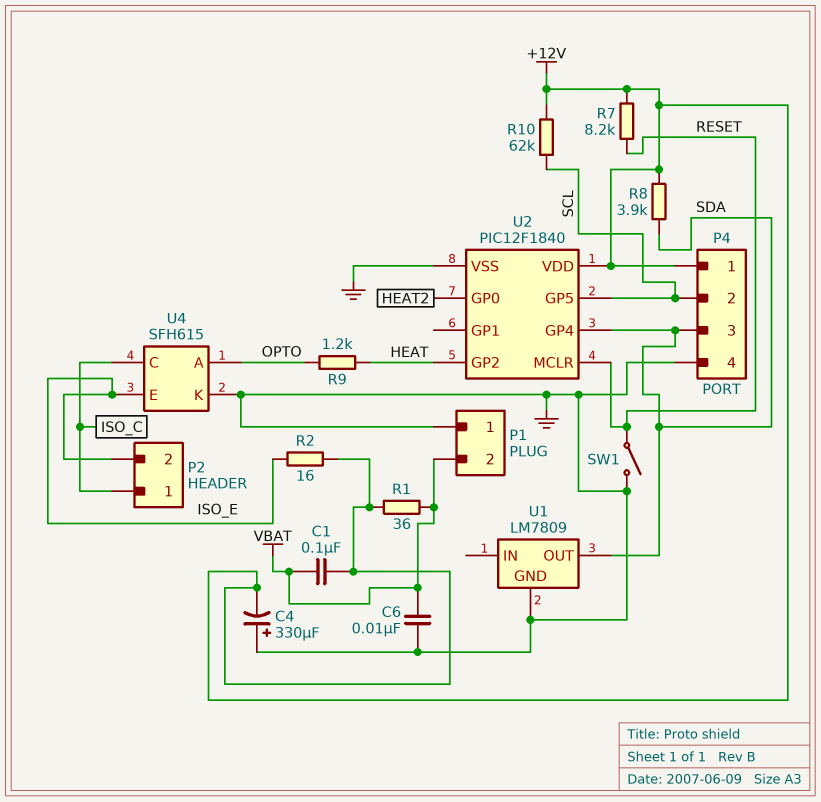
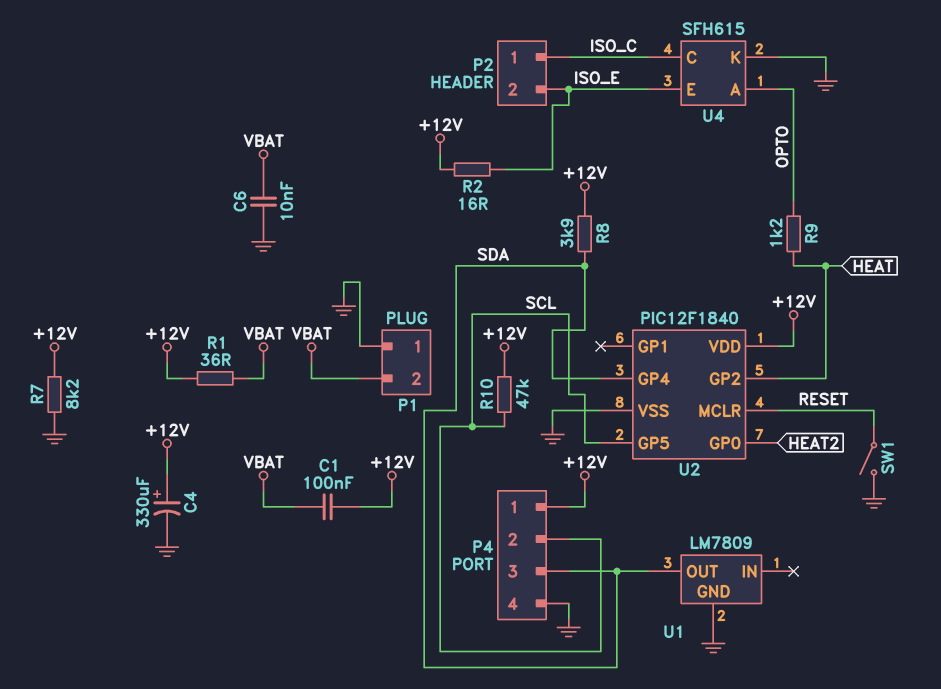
C4: 330uF (plus GND, minus +12V) -> 330uF (plus +12V, minus GND)
R7: 8.2k (+12V, RESET) -> 8.2k (+12V, GND)
R10: 62k (+12V, SCL) -> 47k (+12V, SCL)

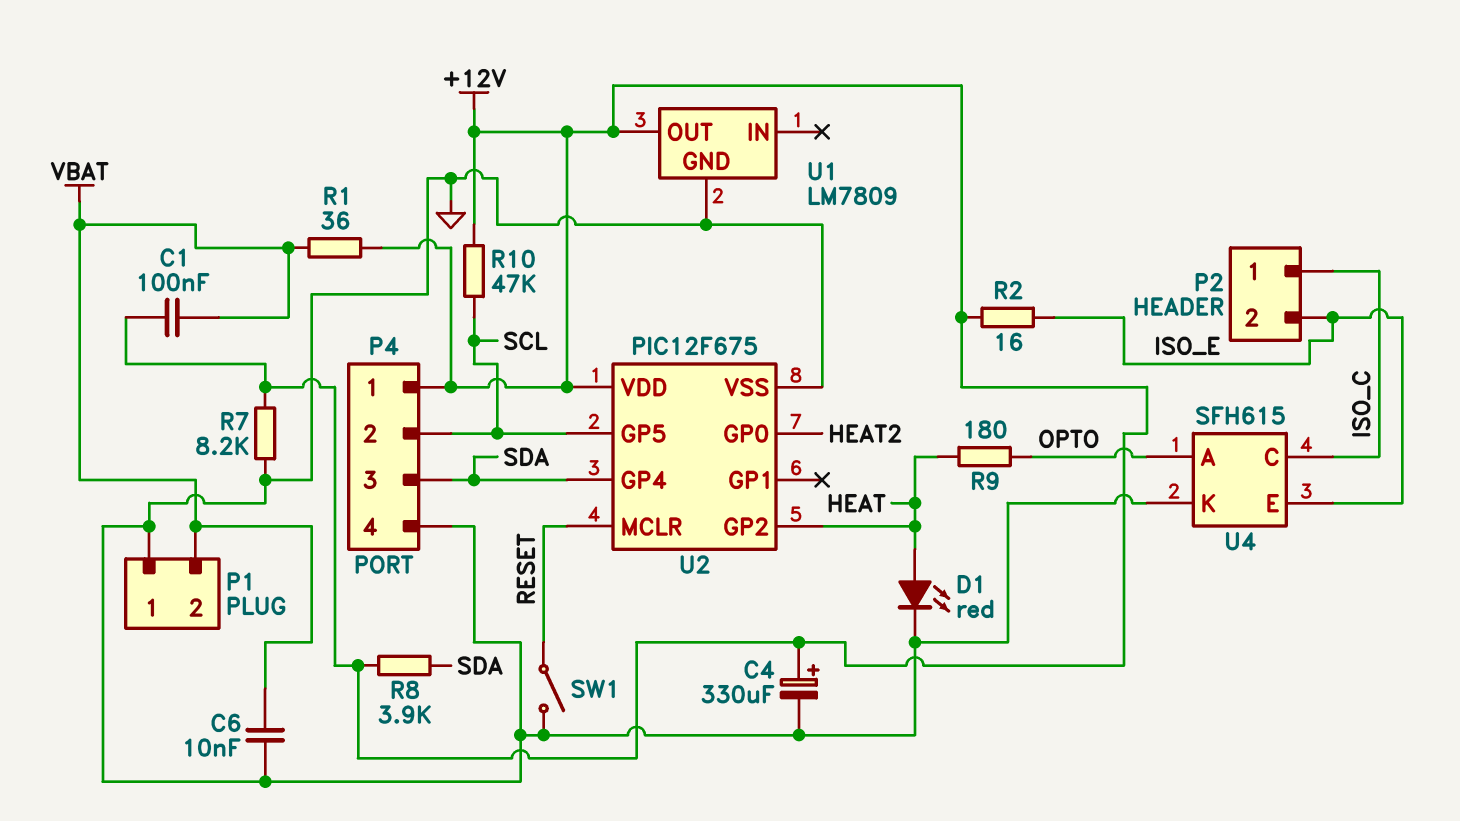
D1: none -> LED red (A HEAT, K GND)
R9: 1.2k (HEAT, OPTO) -> 180 (HEAT, OPTO)
U1 pin OUT: SDA -> +12V
U2: PIC12F1840 -> PIC12F675

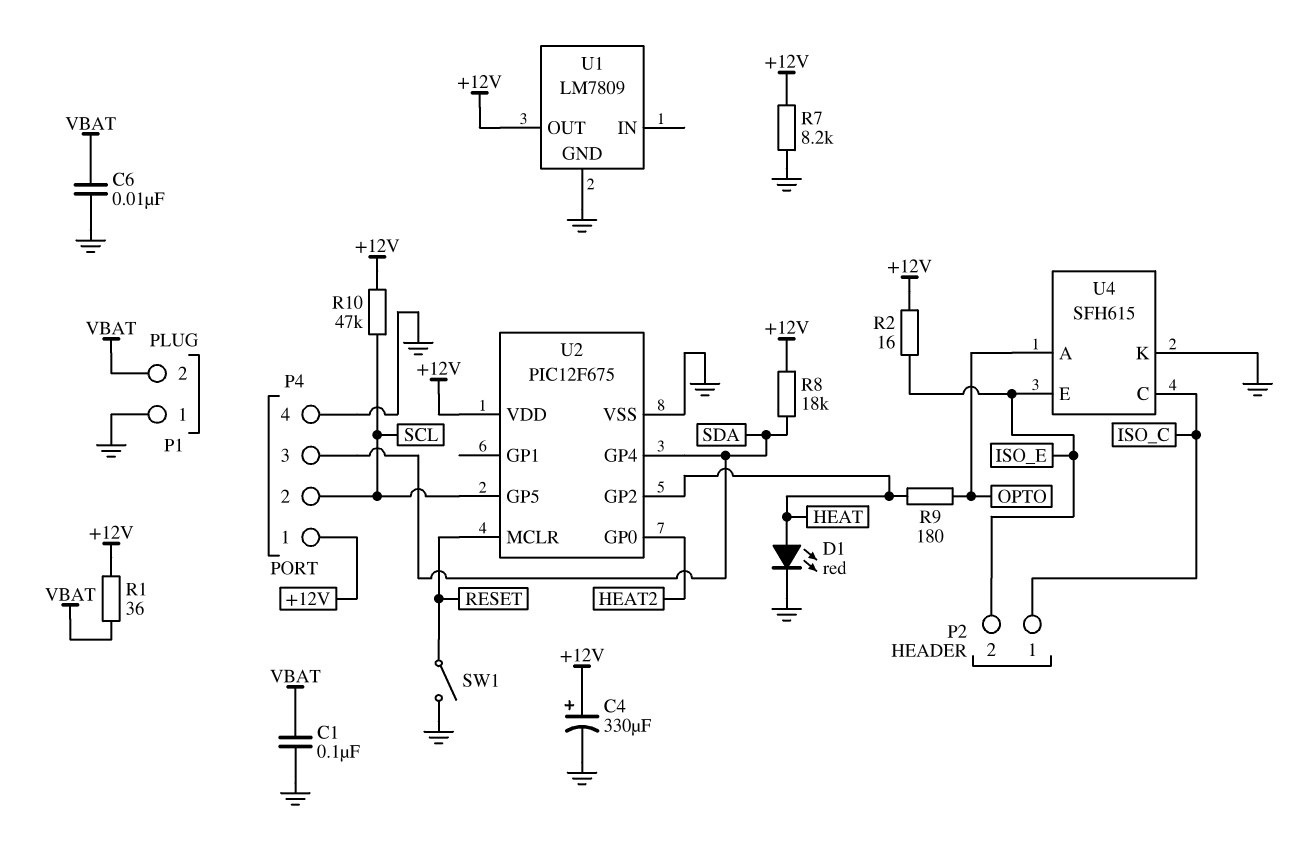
C1: 100nF (+12V, VBAT) -> 100nF (GND, VBAT)
R8: 3.9k (+12V, SDA) -> 18k (+12V, SDA)

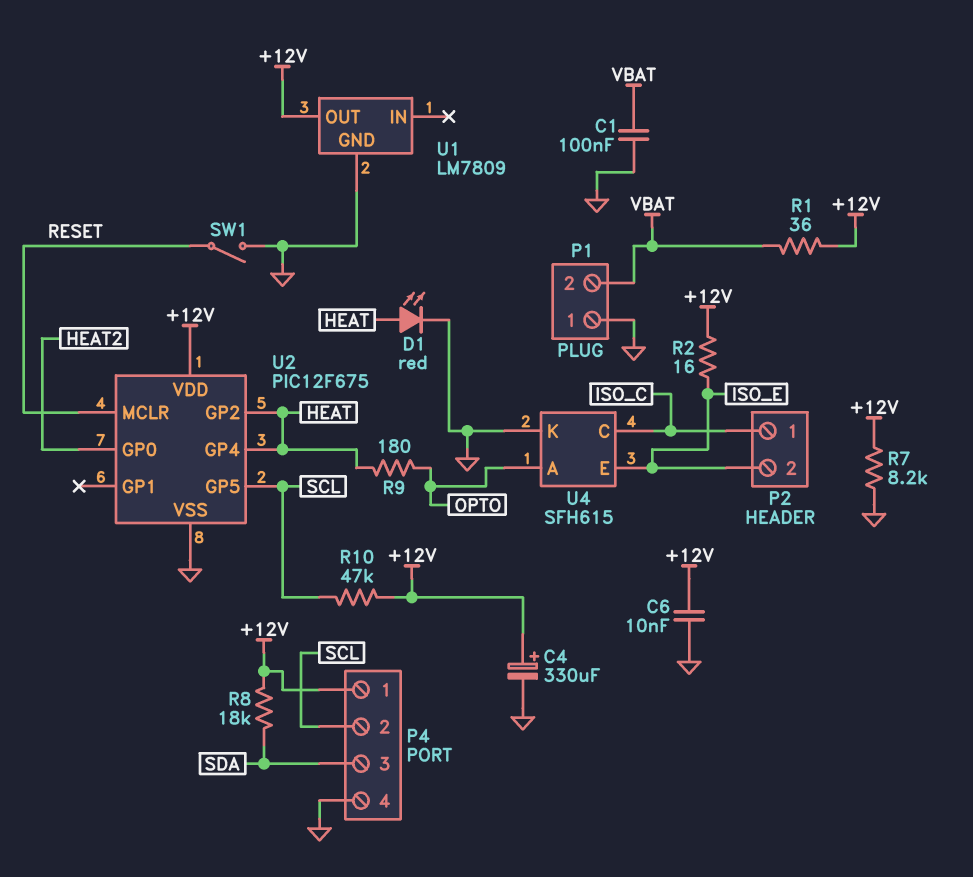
C6: 10nF (GND, VBAT) -> 10nF (+12V, GND)
U2 pin GP4: SDA -> HEAT

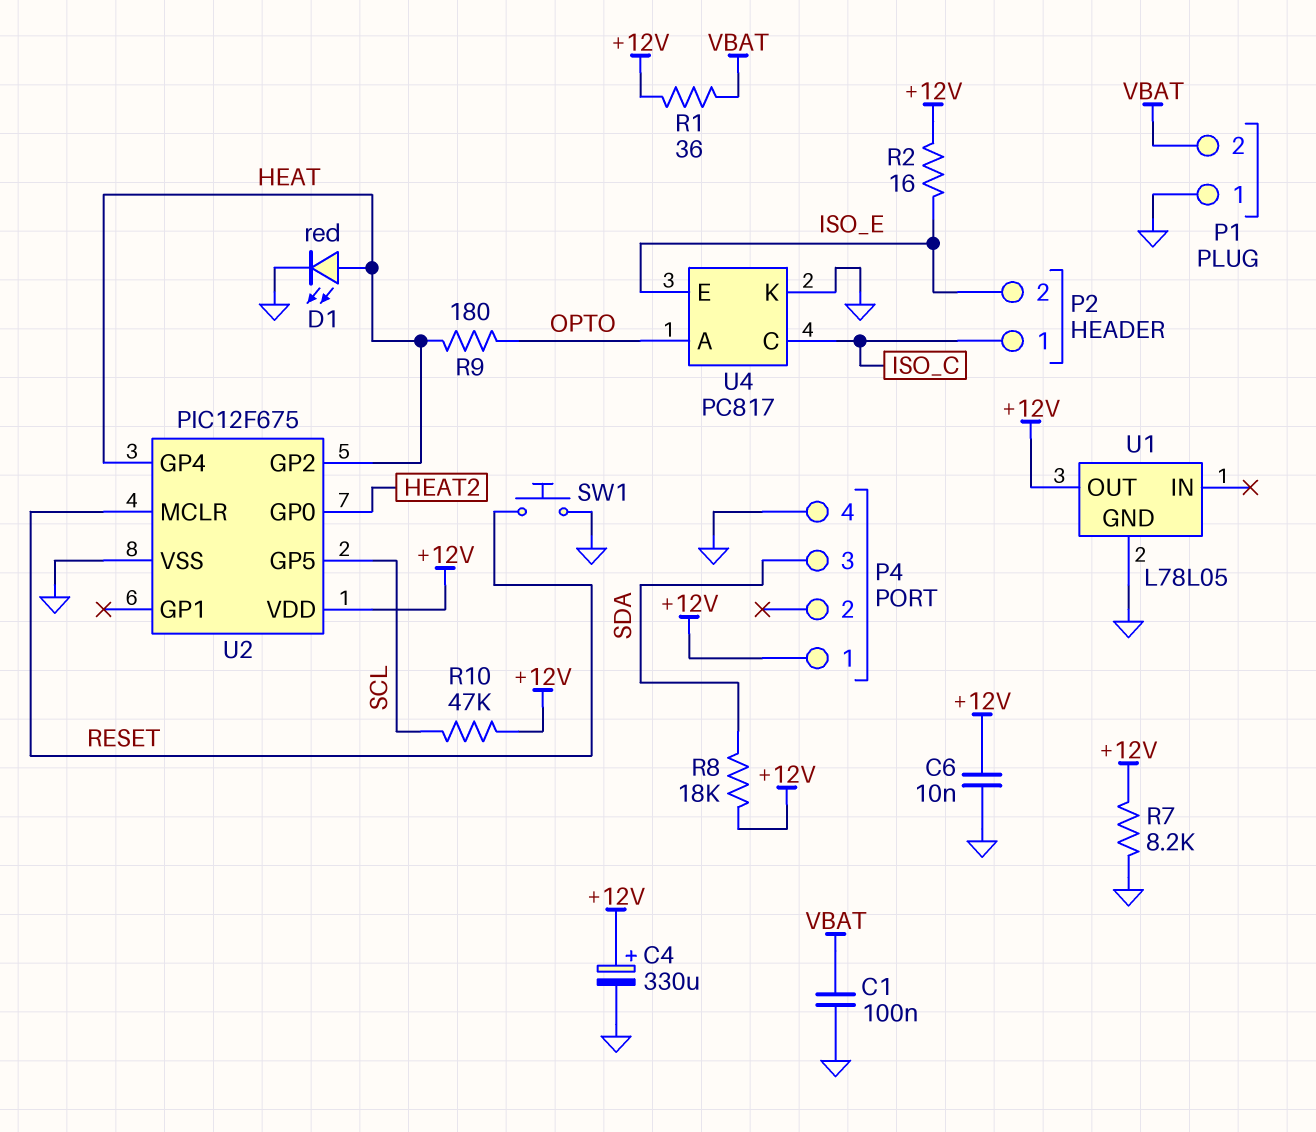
P4 pin 2: SCL -> none
SW1: switch (GND, RESET) -> button (GND, RESET)
U1: LM7809 -> L78L05
U4: SFH615 -> PC817

